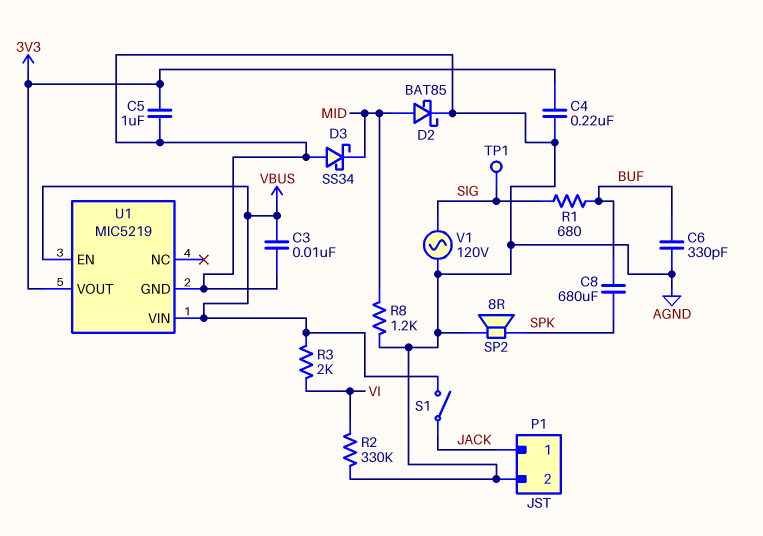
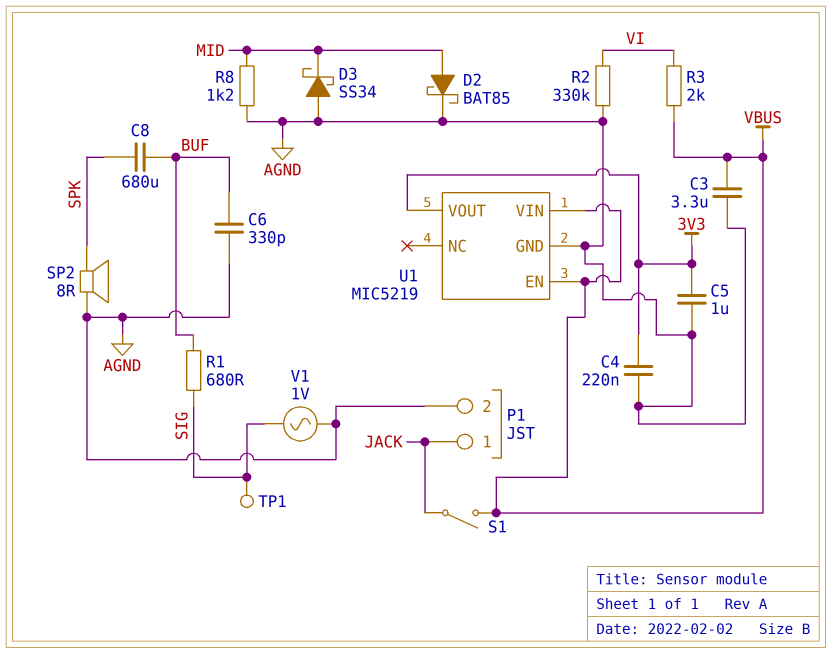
C3: 10nF (AGND, VBUS) -> 3.3uF (AGND, VBUS)
V1: AC 120V (AGND, SIG) -> AC 1V (AGND, SIG)

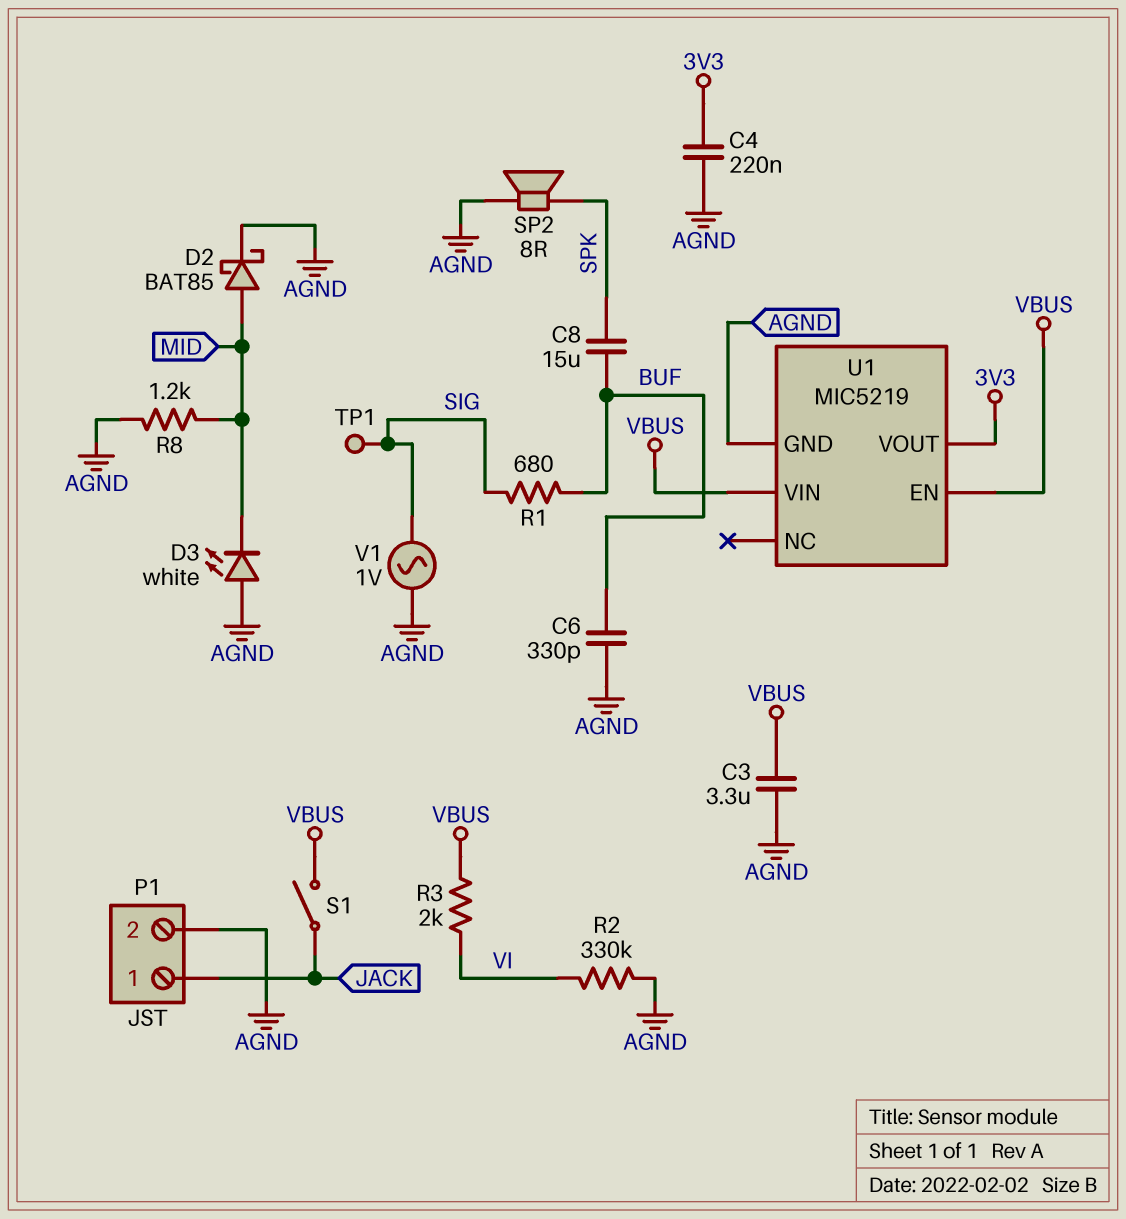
C5: 1uF (3V3, AGND) -> none
C8: 680uF (BUF, SPK) -> 15uF (BUF, SPK)
D3: schottky SS34 (A AGND, K MID) -> LED white (A AGND, K MID)

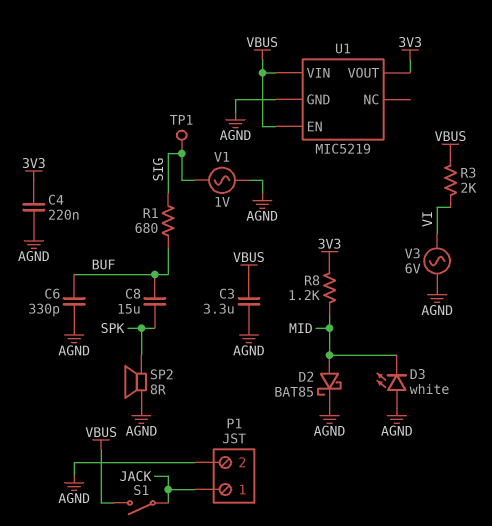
R2: 330k (AGND, VI) -> none
R8: 1.2k (AGND, MID) -> 1.2k (3V3, MID)
V3: none -> AC 6V (AGND, VI)

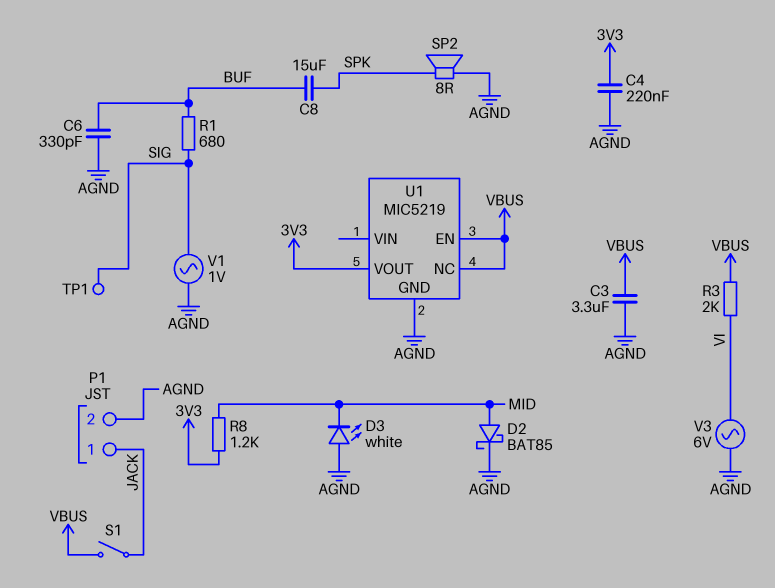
U1 pin NC: none -> VBUS
U1 pin VIN: VBUS -> none

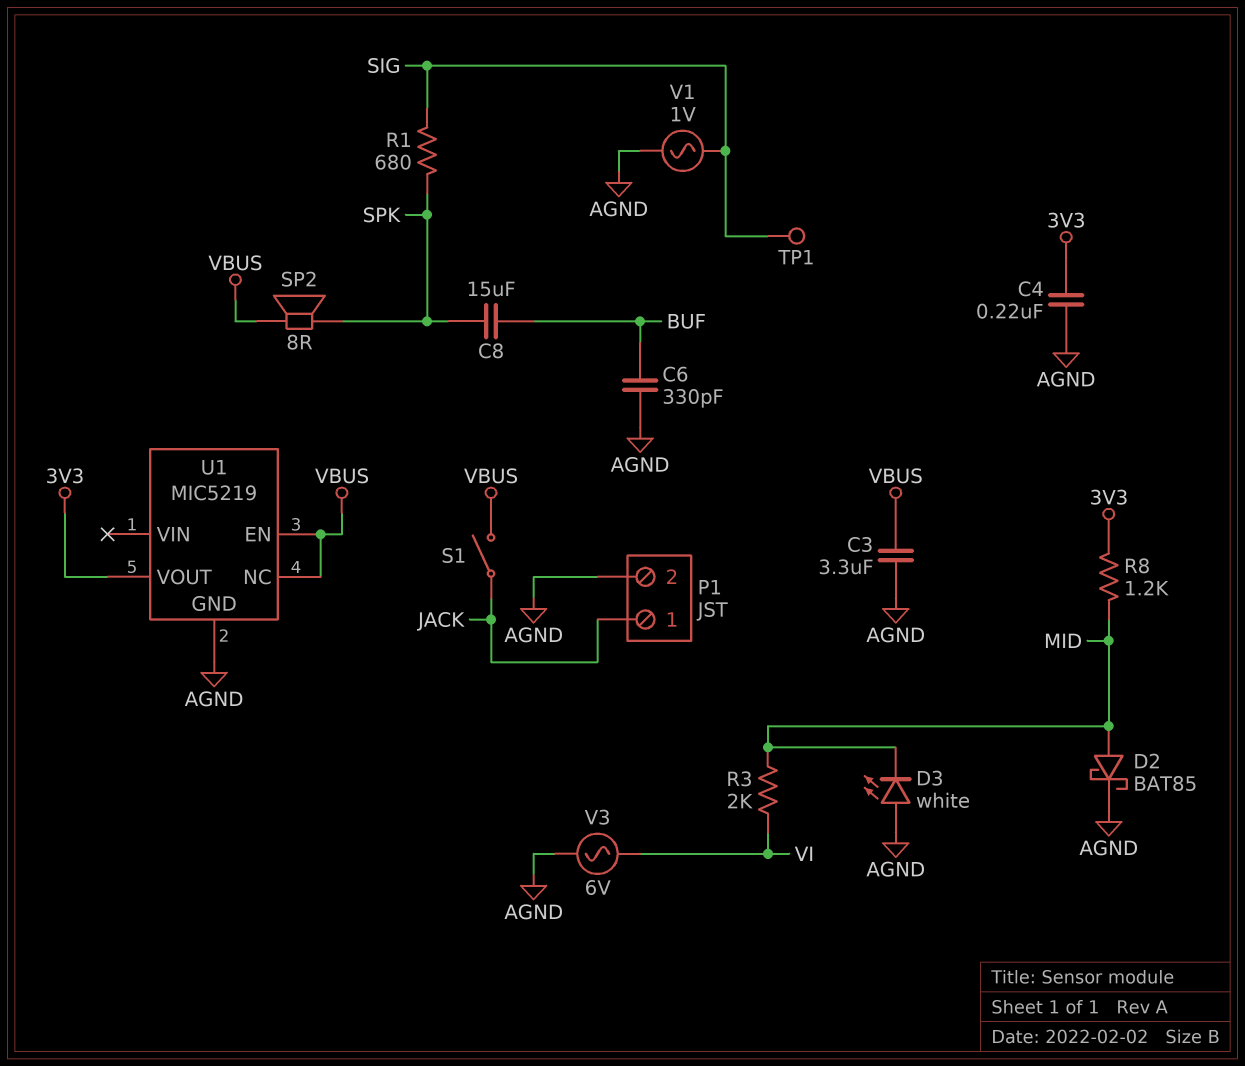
R1: 680 (BUF, SIG) -> 680 (SIG, SPK)
R3: 2k (VBUS, VI) -> 2k (MID, VI)
SP2: speaker 8R (AGND, SPK) -> speaker 8R (SPK, VBUS)

